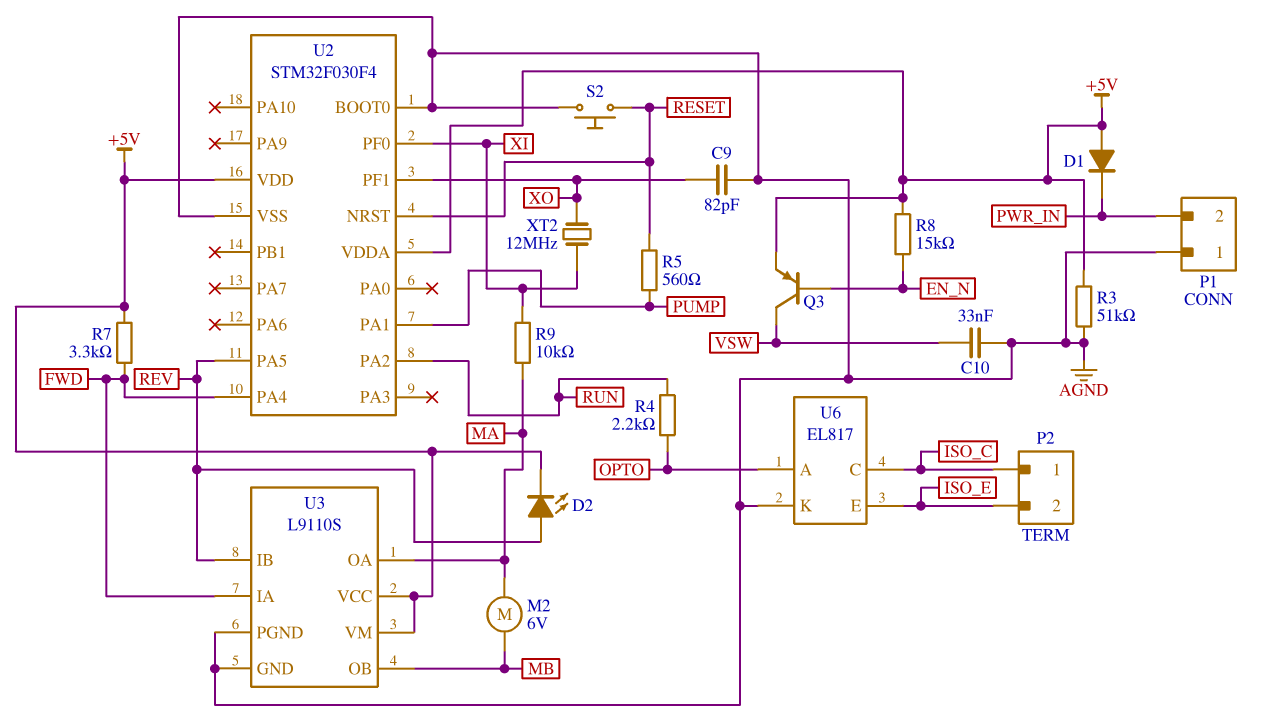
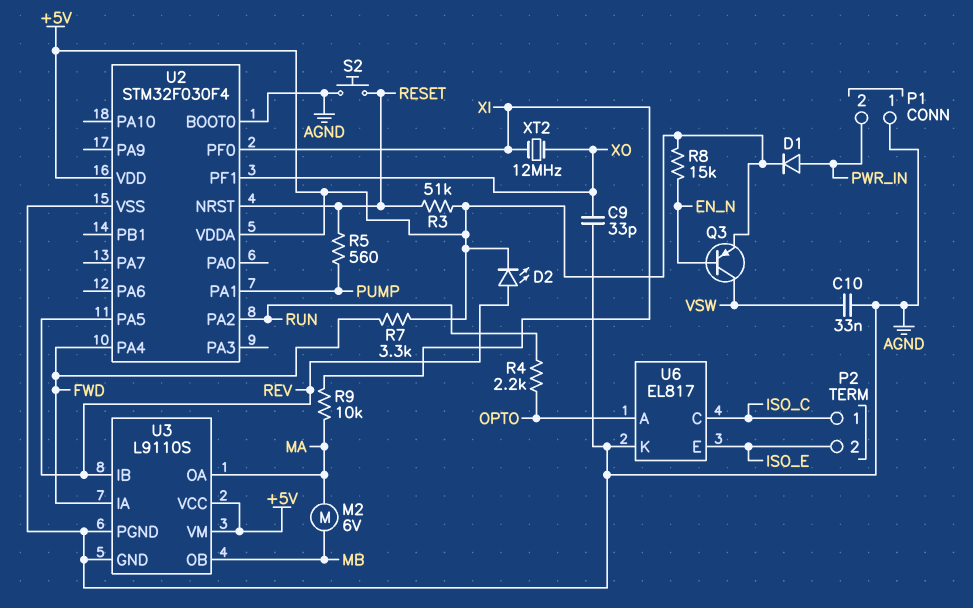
C9: 82pF (AGND, XO) -> 33pF (AGND, XO)
D1: diode (A +5V, K PWR_IN) -> diode (A PWR_IN, K +5V)
R3: 51k (+5V, AGND) -> 51k (+5V, RESET)

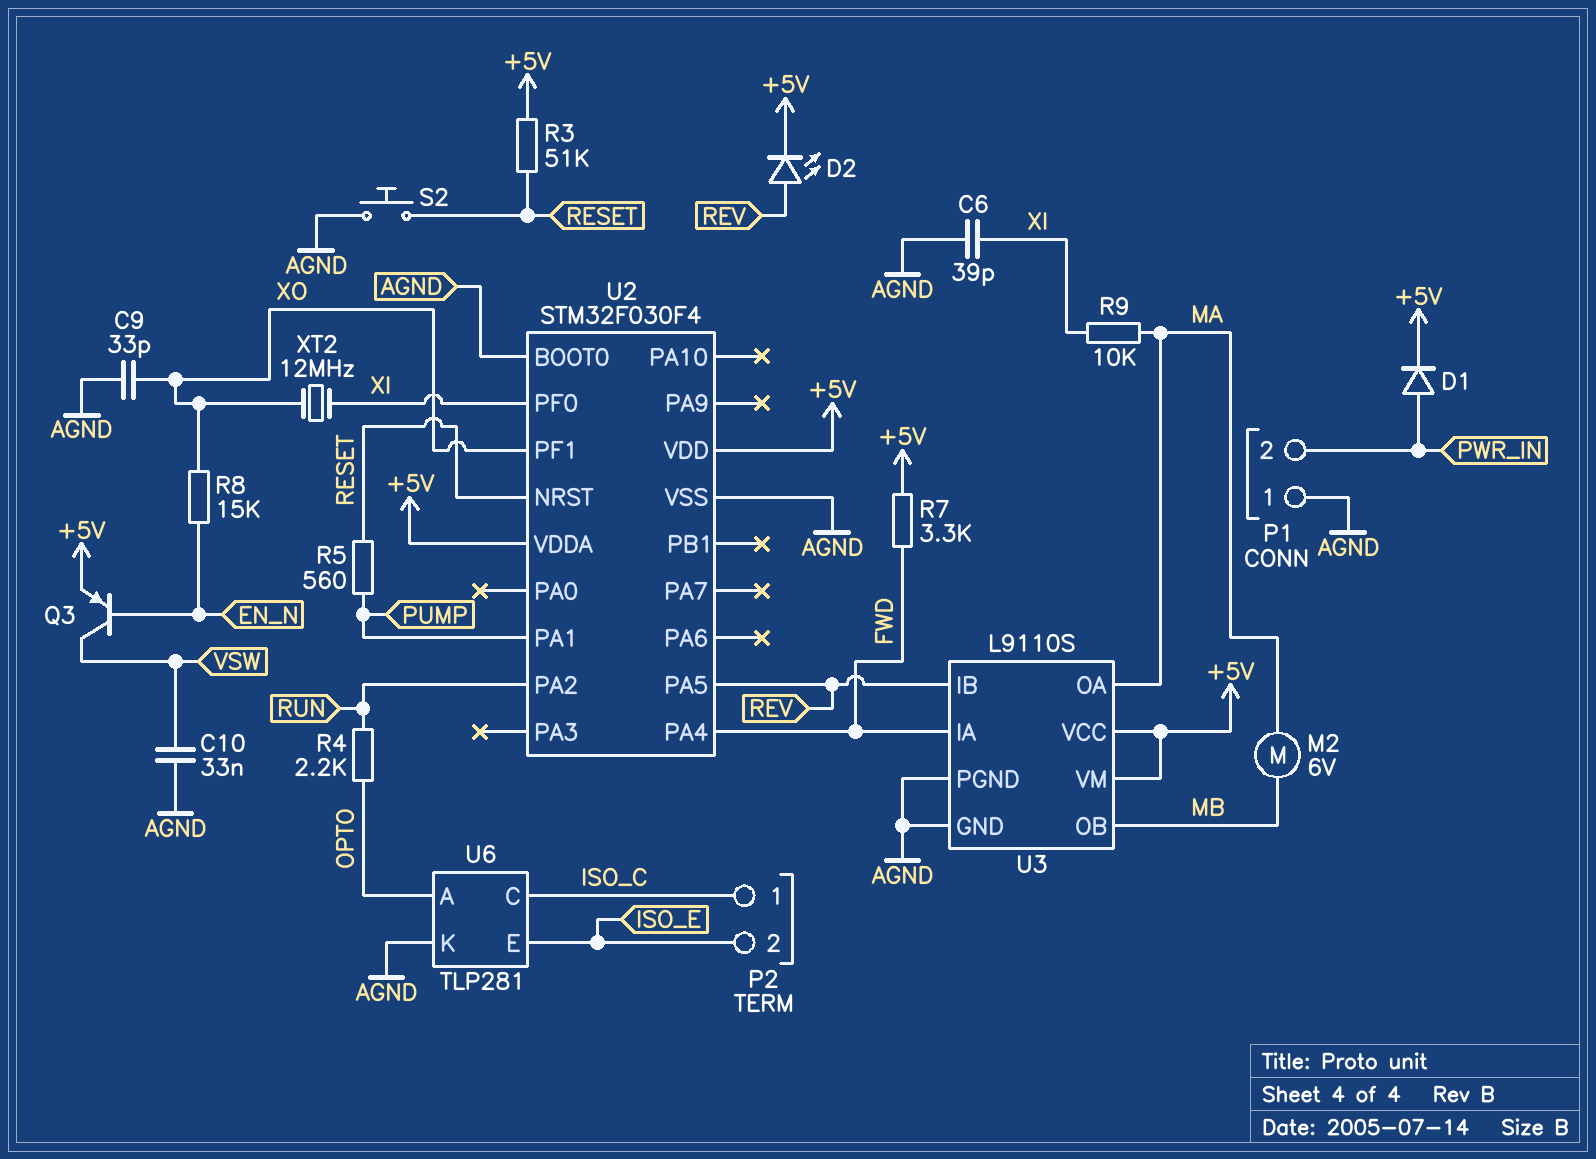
C6: none -> 39pF (AGND, XI)
R8: 15k (+5V, EN_N) -> 15k (EN_N, XO)
U6: EL817 -> TLP281

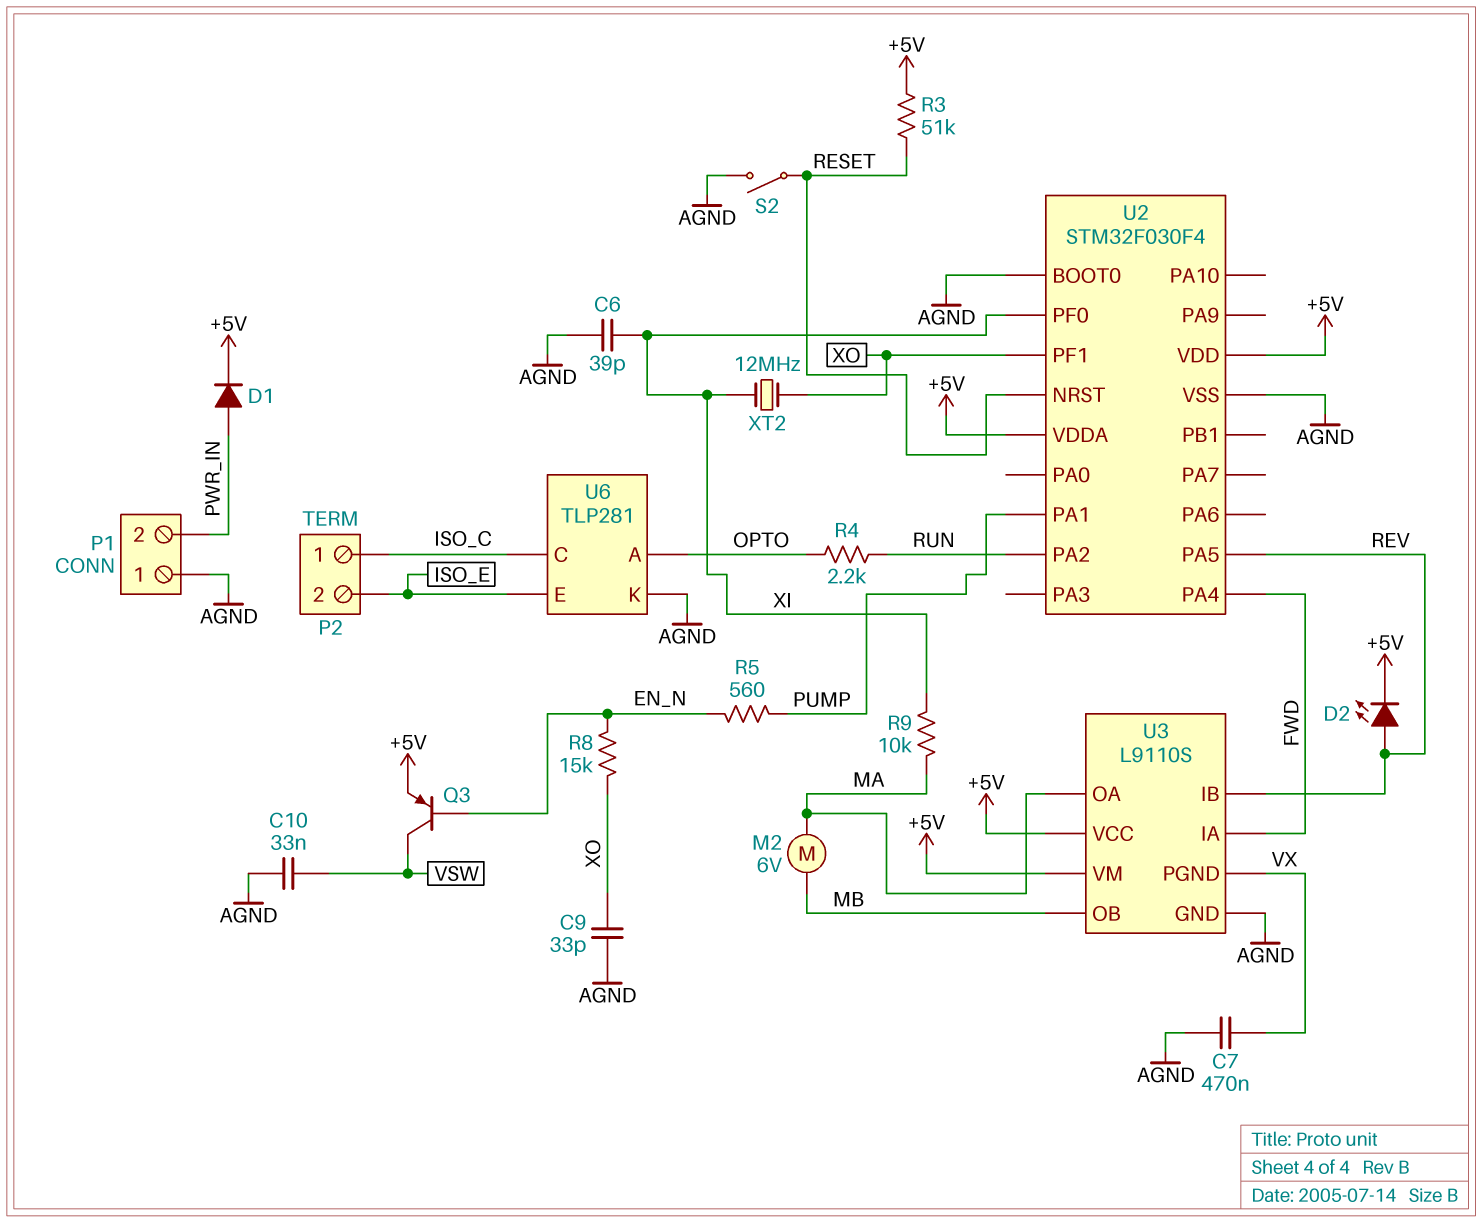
C7: none -> 470nF (AGND, VX)
R5: 560 (PUMP, RESET) -> 560 (EN_N, PUMP)
R7: 3.3k (+5V, FWD) -> none
S2: button (AGND, RESET) -> switch (AGND, RESET)
U3 pin PGND: AGND -> VX

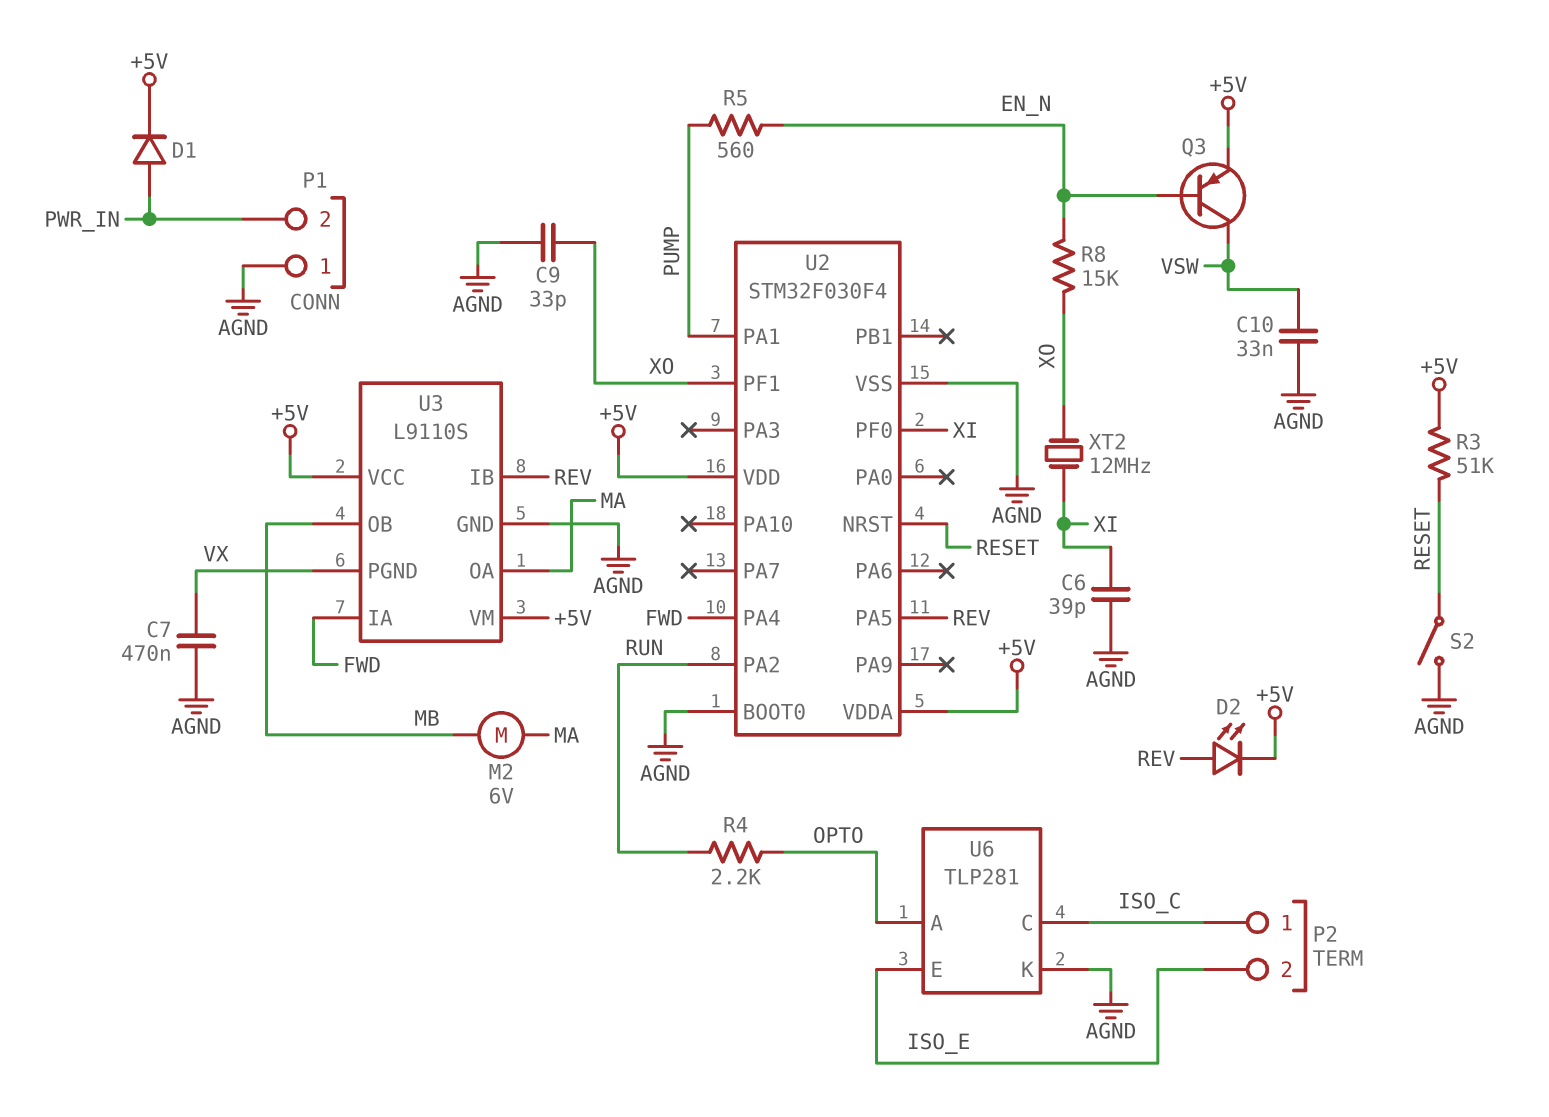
R9: 10k (MA, XI) -> none

